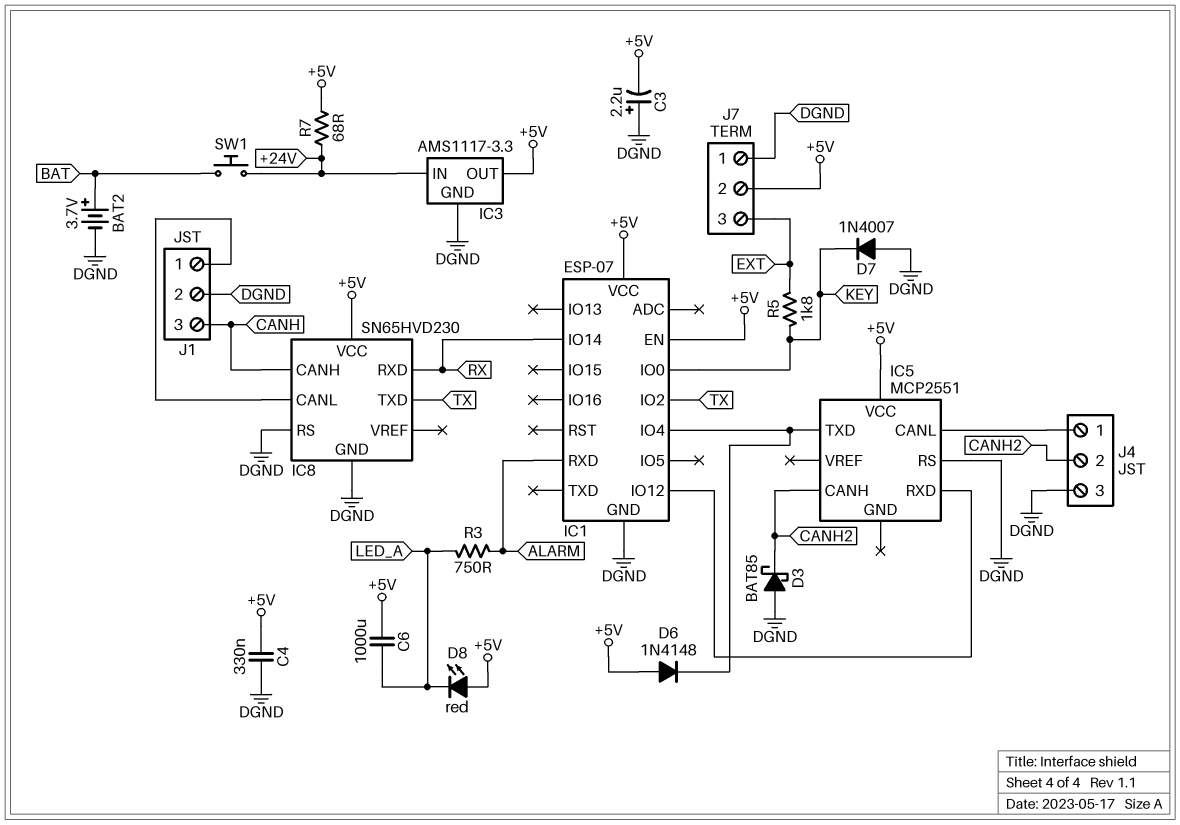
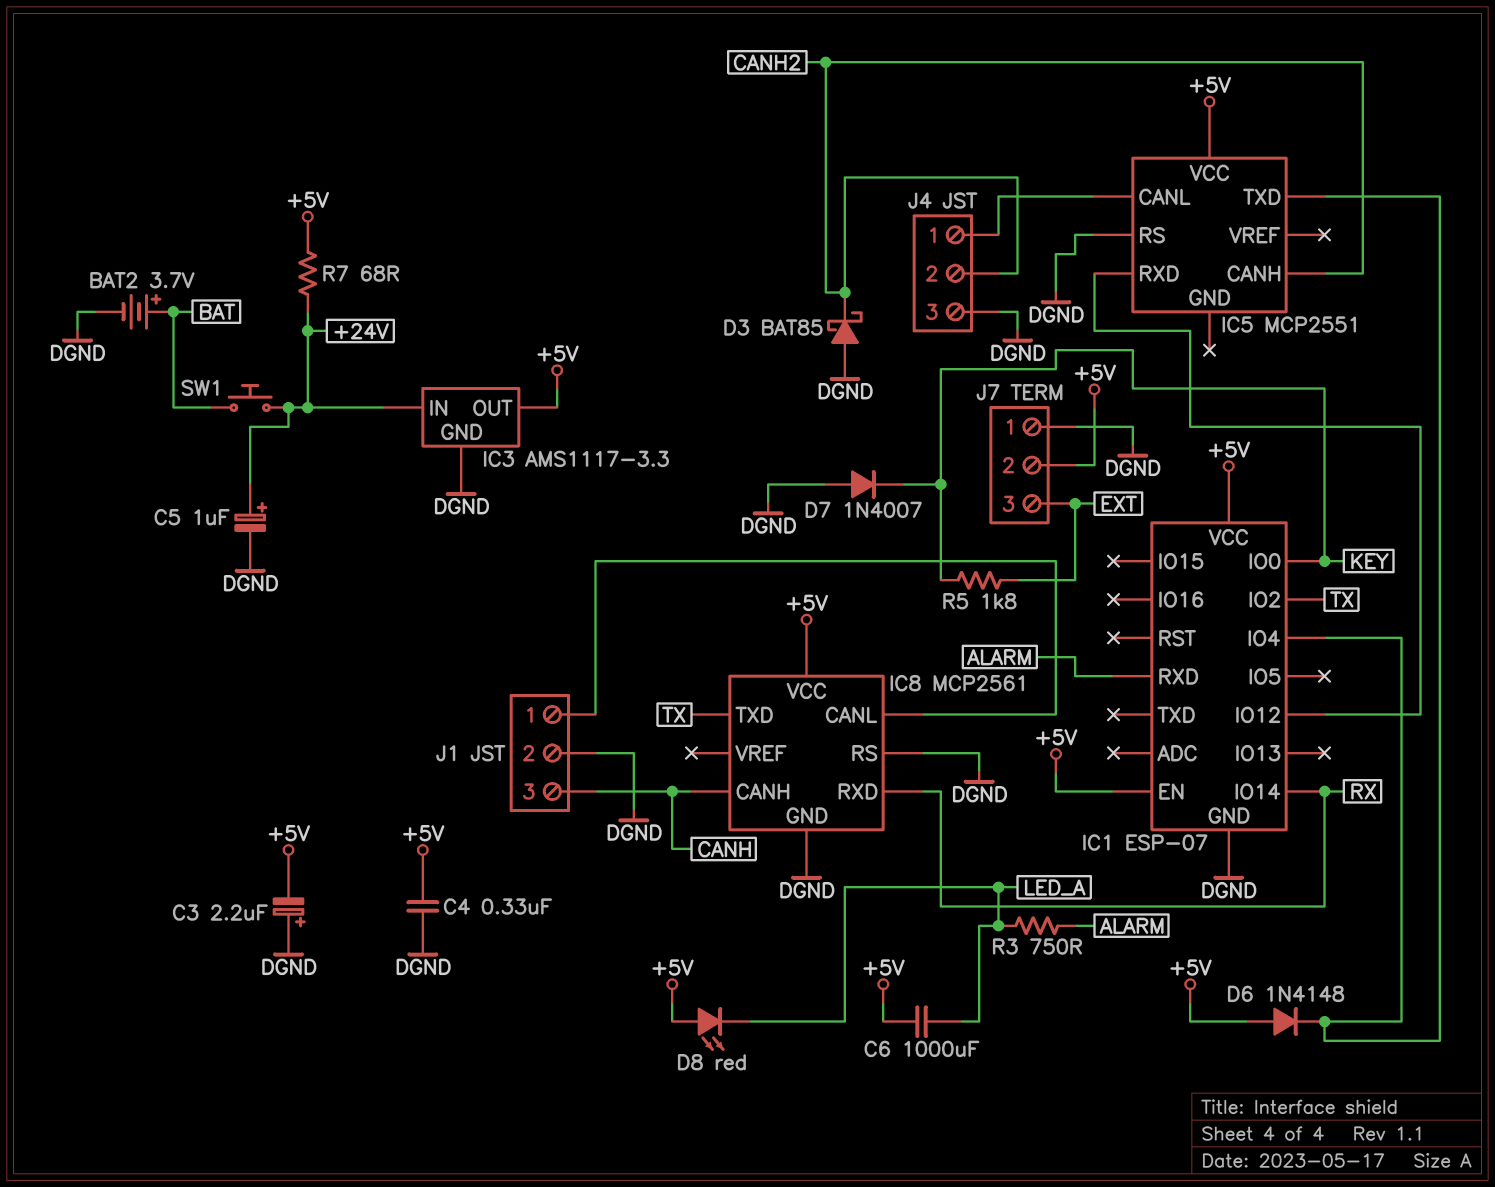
C5: none -> 1uF (plus +24V, minus DGND)
IC8: SN65HVD230 -> MCP2561

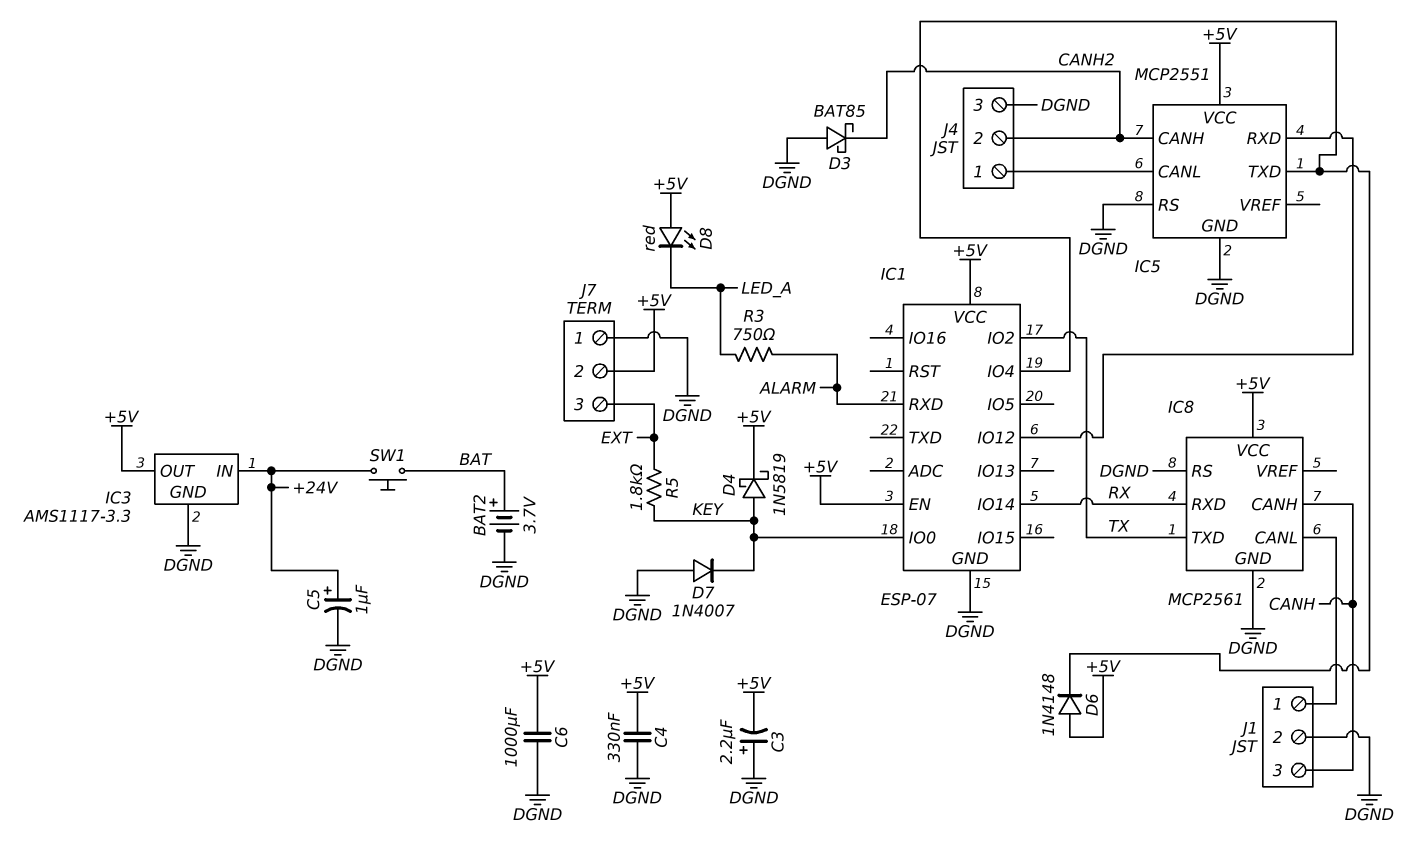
C6: 1000uF (+5V, LED_A) -> 1000uF (+5V, DGND)
D4: none -> schottky 1N5819 (A KEY, K +5V)
IC5 pin GND: none -> DGND
R7: 68 (+5V, +24V) -> none

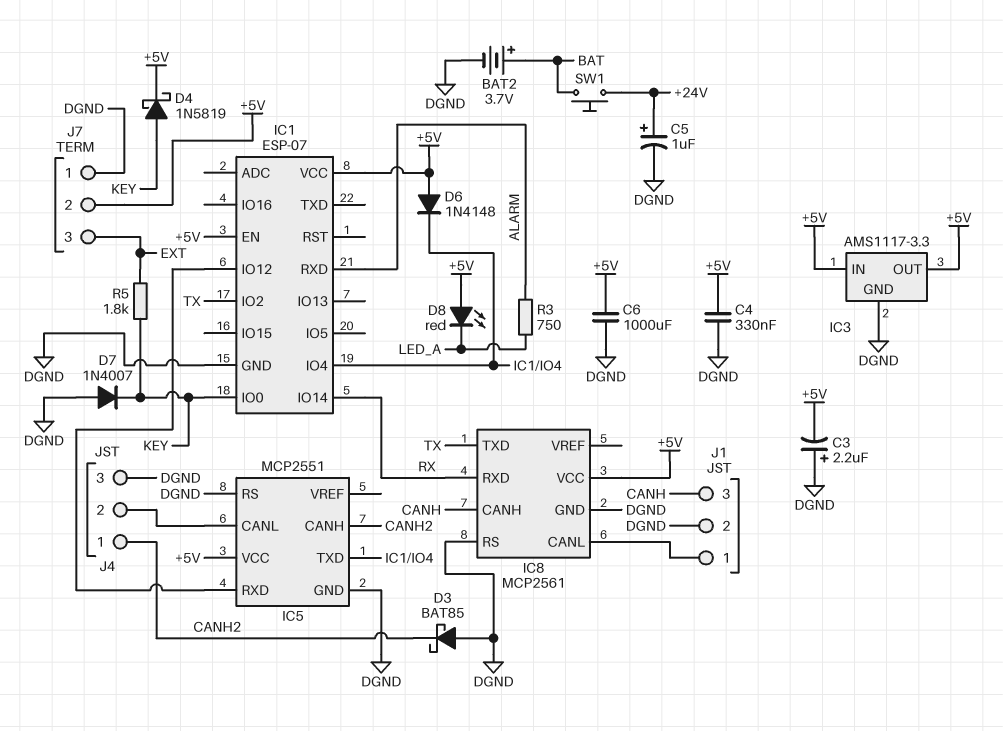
IC3 pin IN: +24V -> +5V
J4 pin 1: IC5/CANL -> CANH2
J4 pin 2: CANH2 -> IC5/CANL

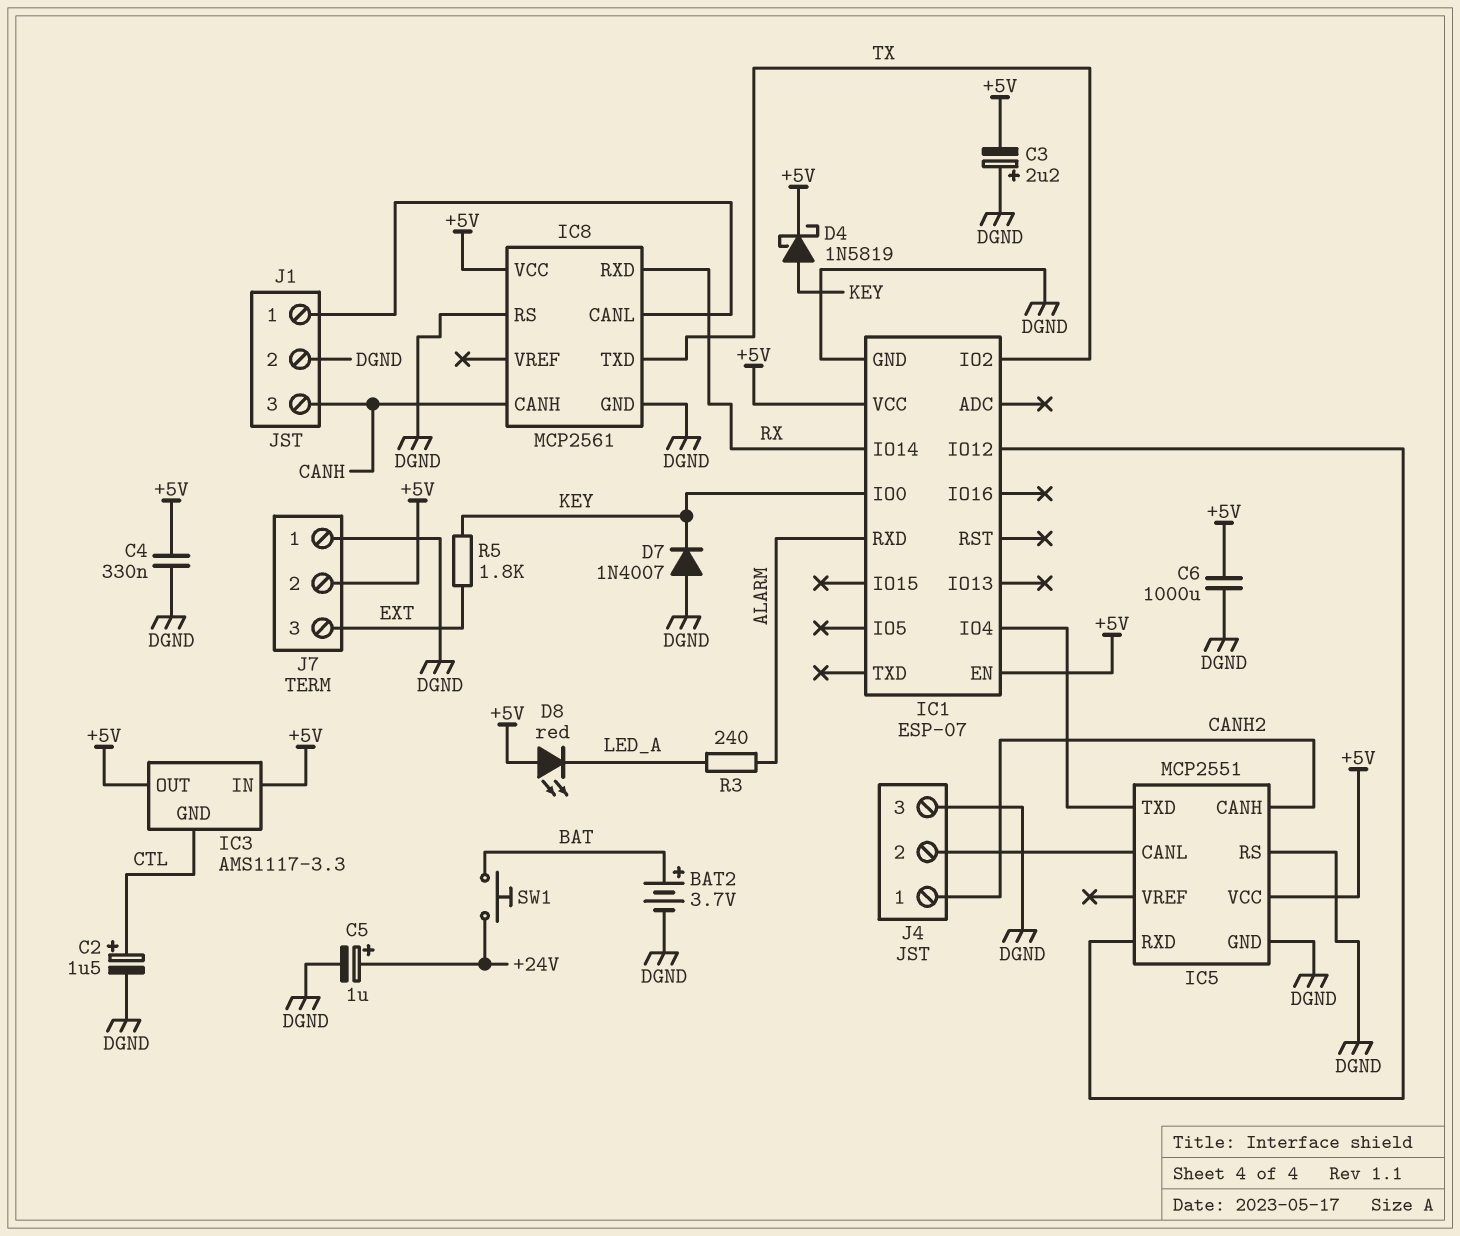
C2: none -> 1.5uF (plus CTL, minus DGND)
D3: schottky BAT85 (A DGND, K CANH2) -> none
D6: diode 1N4148 (A +5V, K IC1/IO4) -> none
IC3 pin GND: DGND -> CTL
R3: 750 (ALARM, LED_A) -> 240 (ALARM, LED_A)

